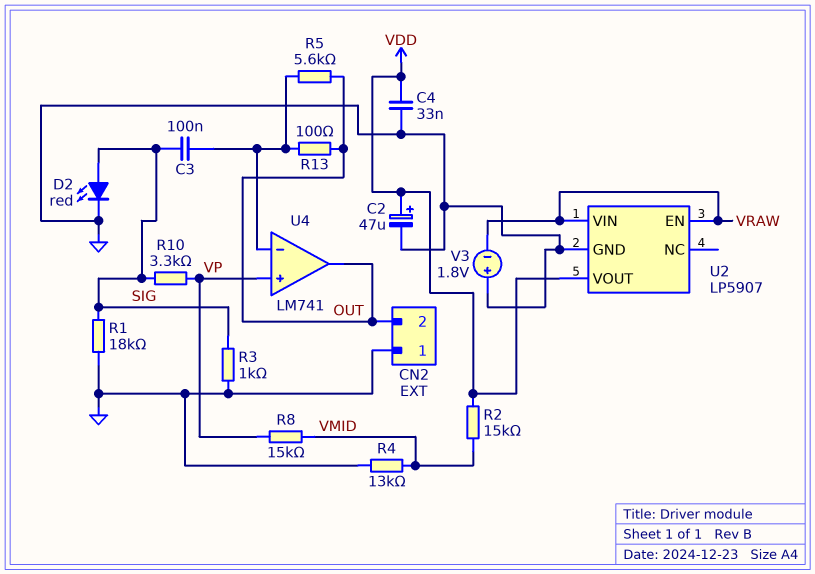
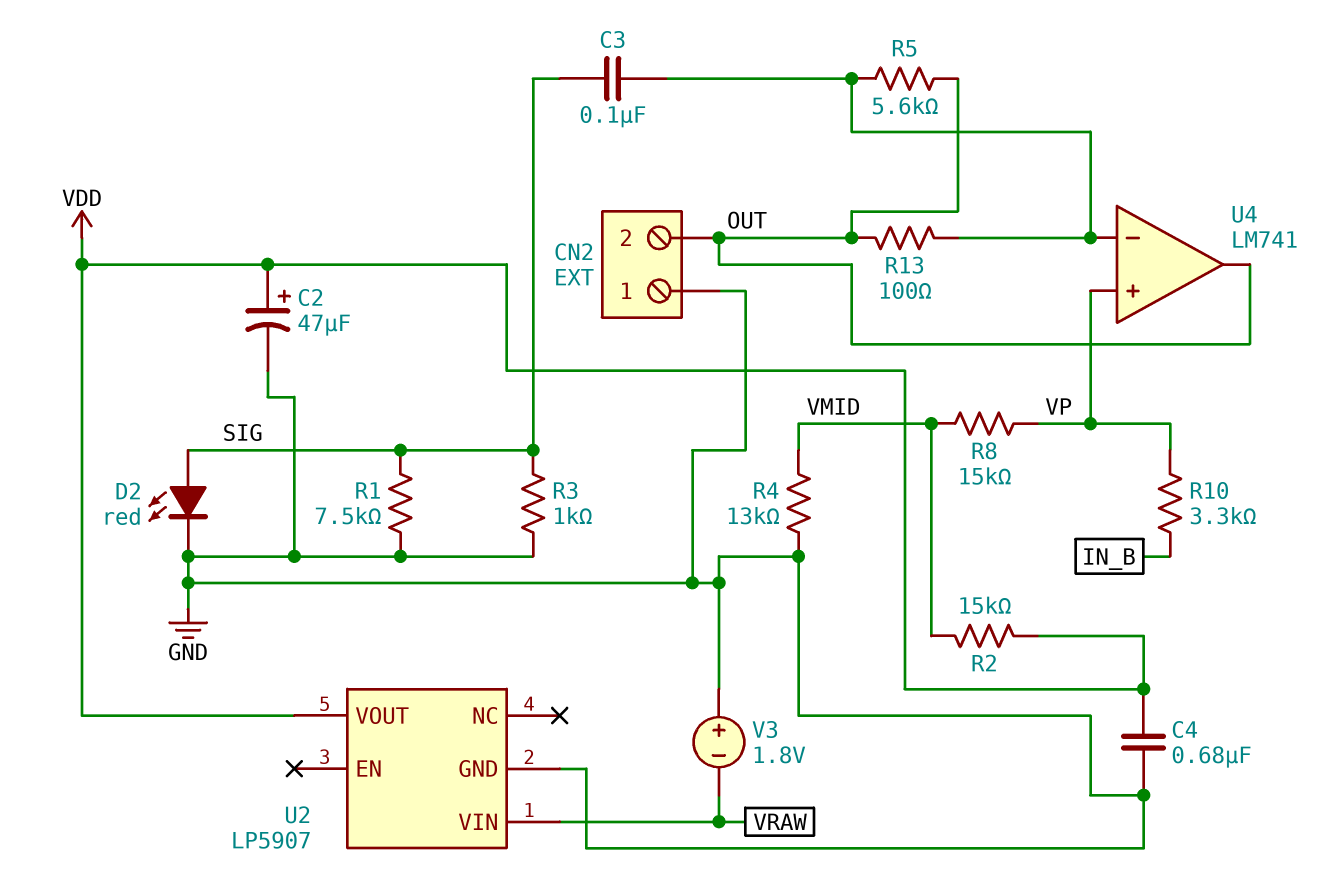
C4: 33nF (GND, VDD) -> 680nF (GND, VDD)
R1: 18k (GND, SIG) -> 7.5k (GND, SIG)
R10: 3.3k (SIG, VP) -> 3.3k (IN_B, VP)
U2 pin EN: VRAW -> none

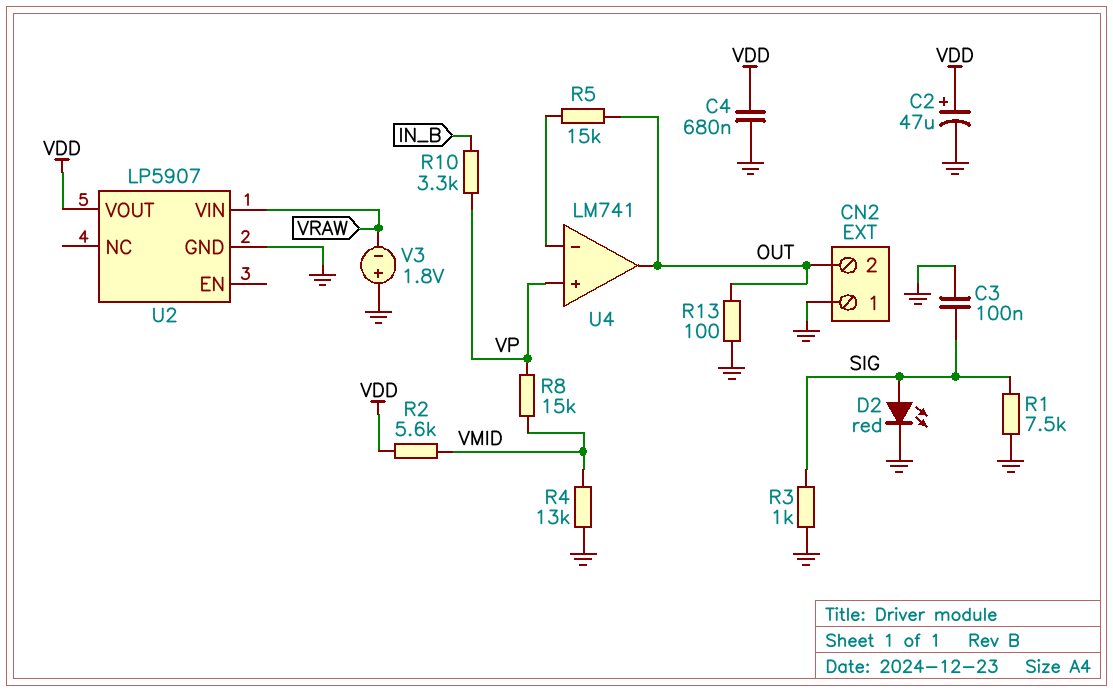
C3: 100nF (SIG, U4/in-) -> 100nF (GND, SIG)
R2: 15k (VDD, VMID) -> 5.6k (VDD, VMID)
R5: 5.6k (OUT, U4/in-) -> 15k (OUT, U4/in-)
R13: 100 (OUT, U4/in-) -> 100 (GND, OUT)

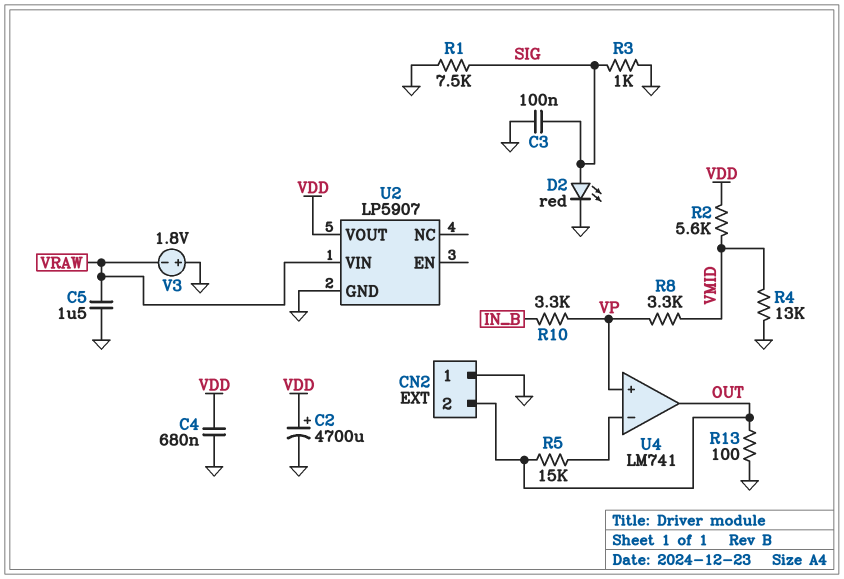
C2: 47uF (plus VDD, minus GND) -> 4700uF (plus VDD, minus GND)
C5: none -> 1.5uF (GND, VRAW)
R8: 15k (VMID, VP) -> 3.3k (VMID, VP)

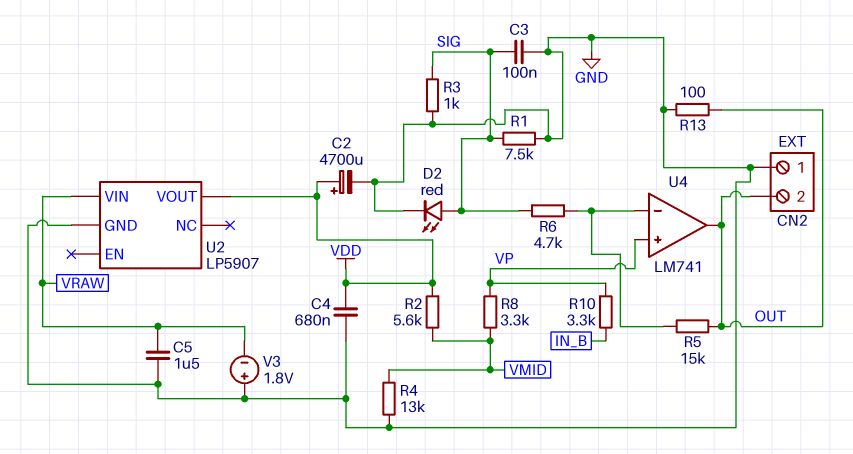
R6: none -> 4.7k (SIG, U4/in-)

